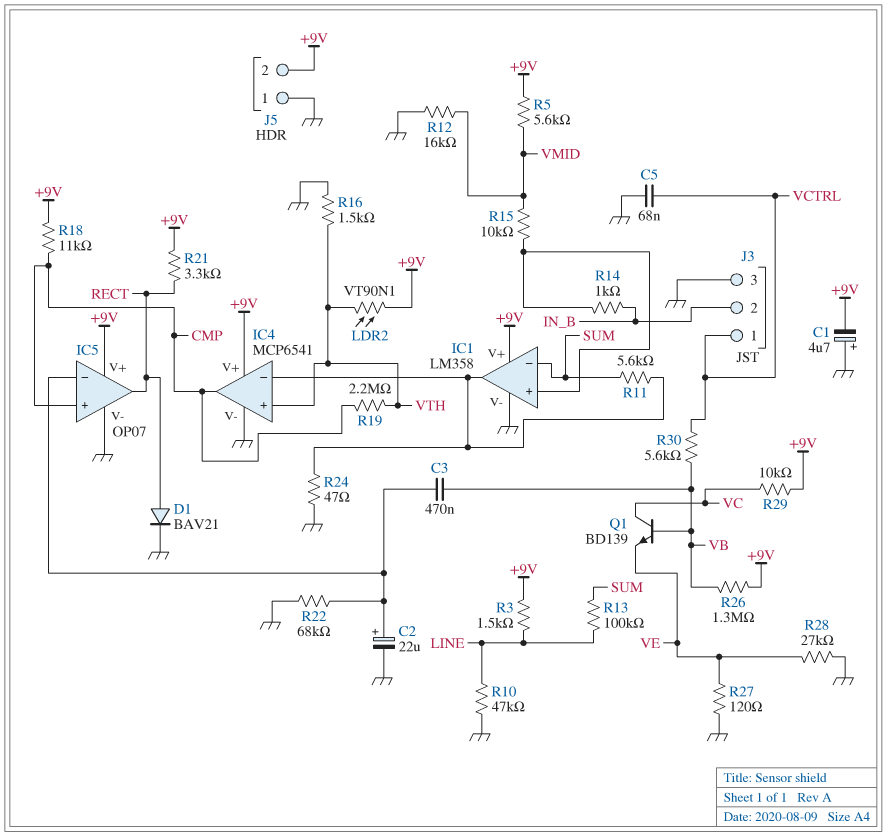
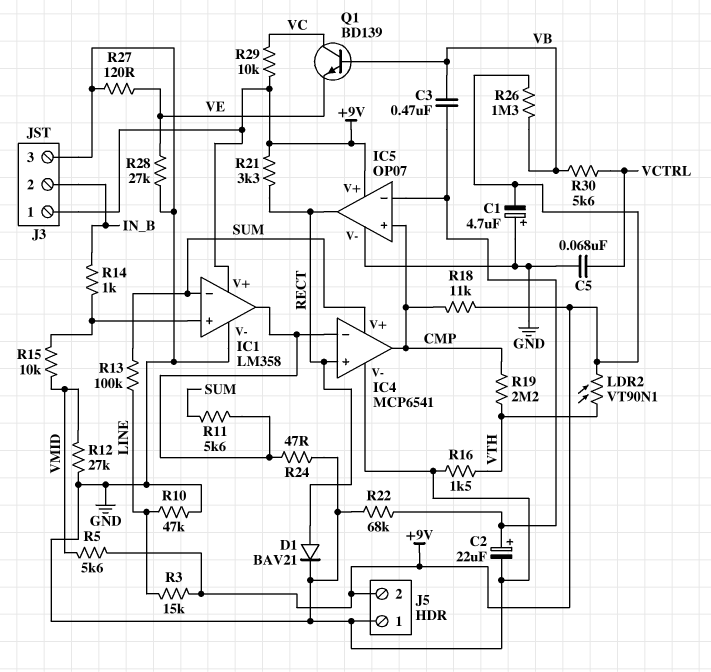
IC4 pin V+: +9V -> SUM
IC4 pin in+: VTH -> RECT
J3 pin 1: VCTRL -> +9V
R3: 1.5k (+9V, LINE) -> 15k (+9V, LINE)
R12: 16k (GND, VMID) -> 27k (GND, VMID)

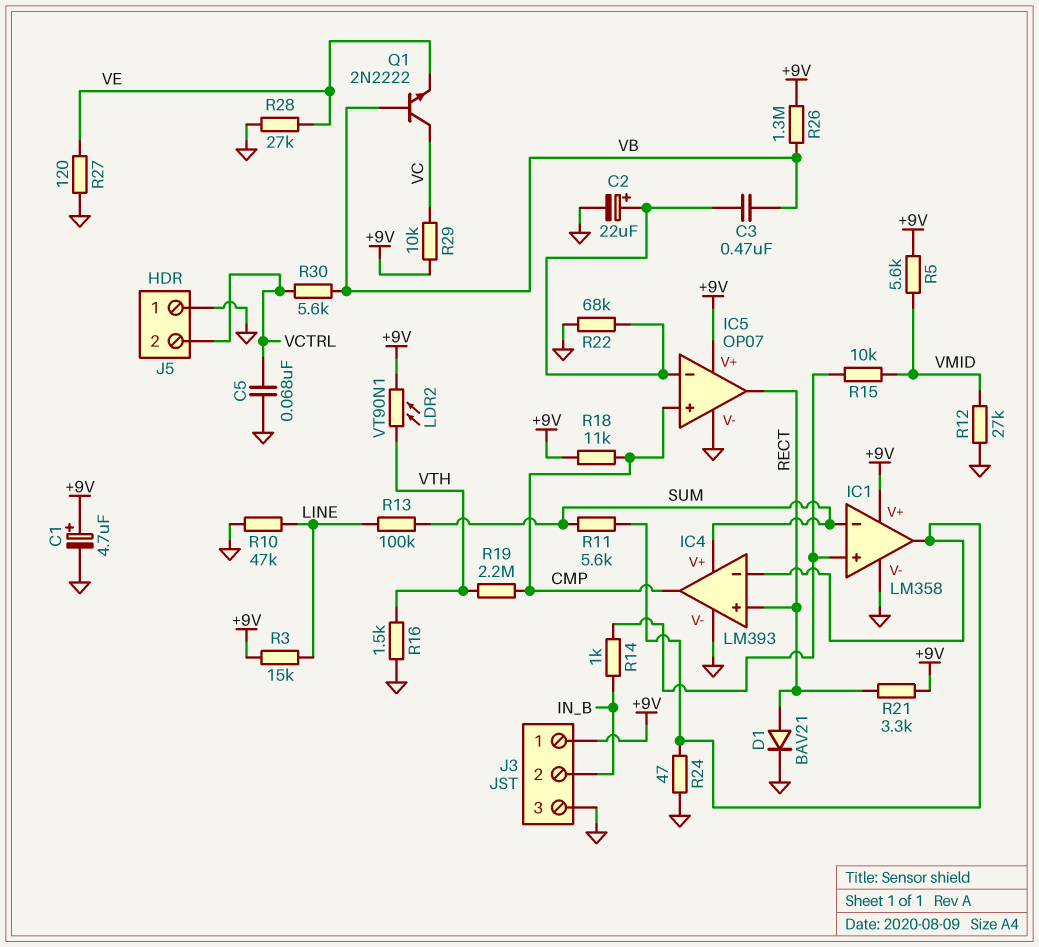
C1: 4.7uF (plus GND, minus +9V) -> 4.7uF (plus +9V, minus GND)
IC4: MCP6541 -> LM393
J5 pin 2: +9V -> VCTRL
Q1: NPN BD139 (B VB, C VC, E VE) -> NPN 2N2222 (B VB, C VC, E VE)

